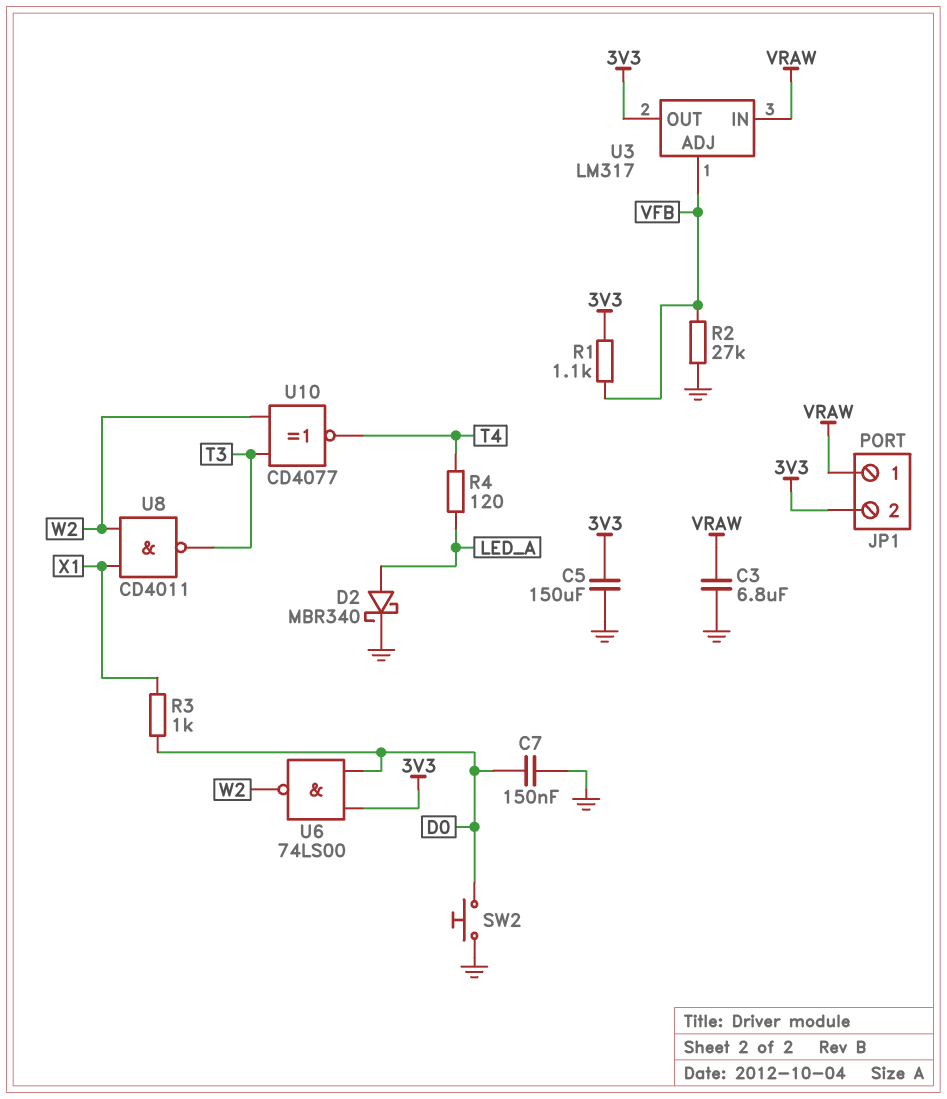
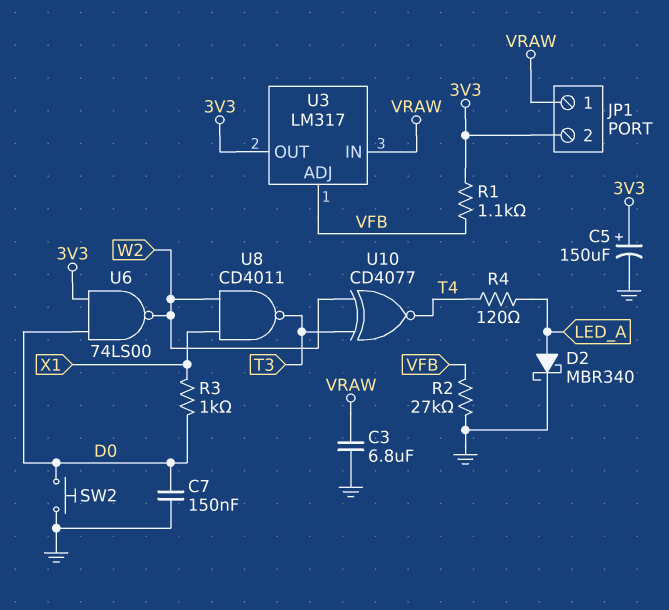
C5: 150uF (3V3, GND) -> 150uF (plus 3V3, minus GND)

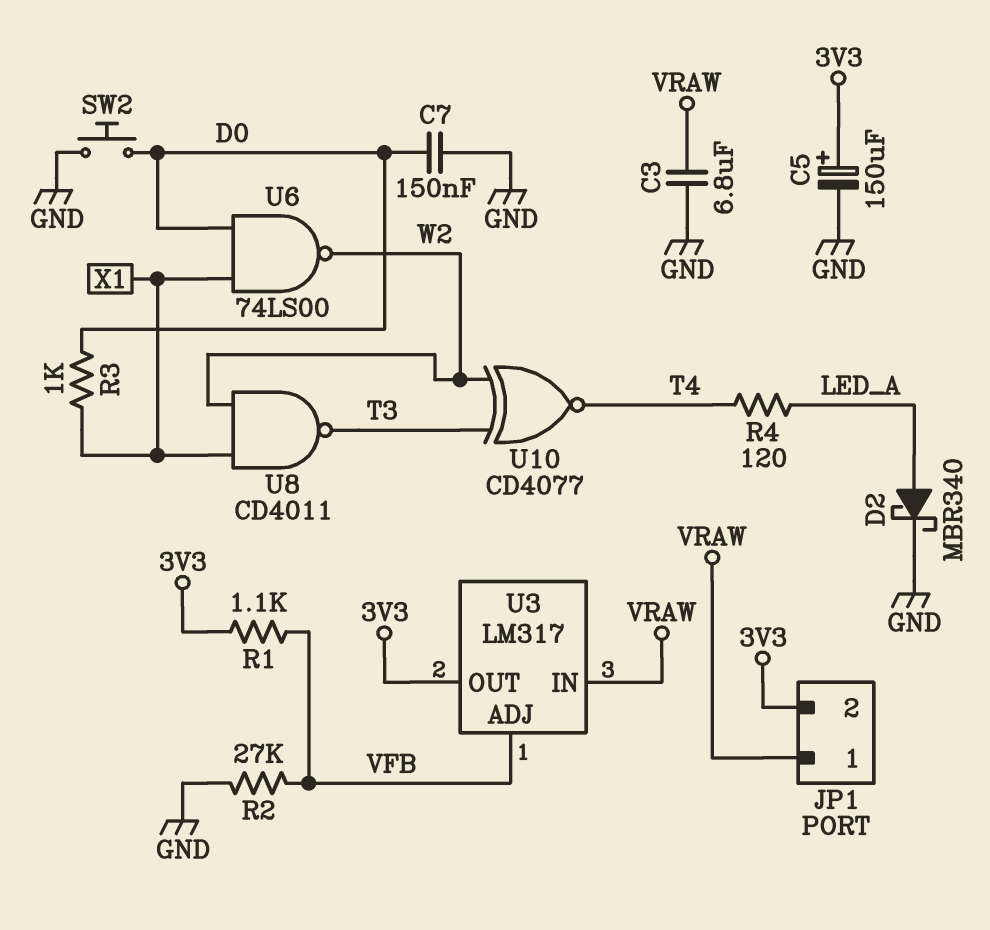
U6: NAND 74LS00 (in 3V3, in D0, out W2) -> NAND 74LS00 (in D0, in X1, out W2)

